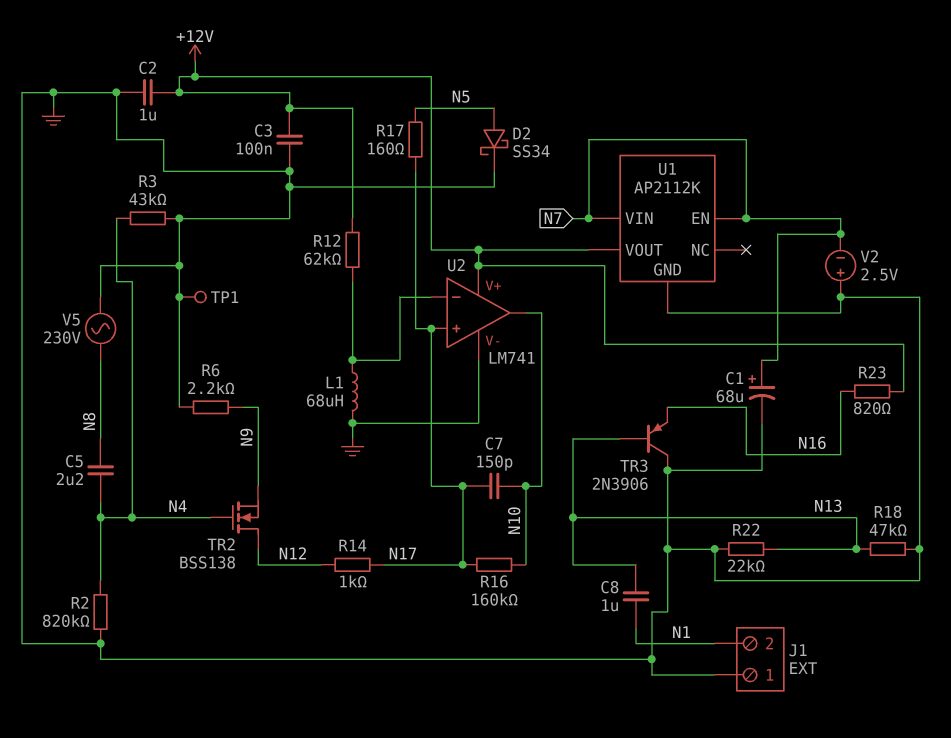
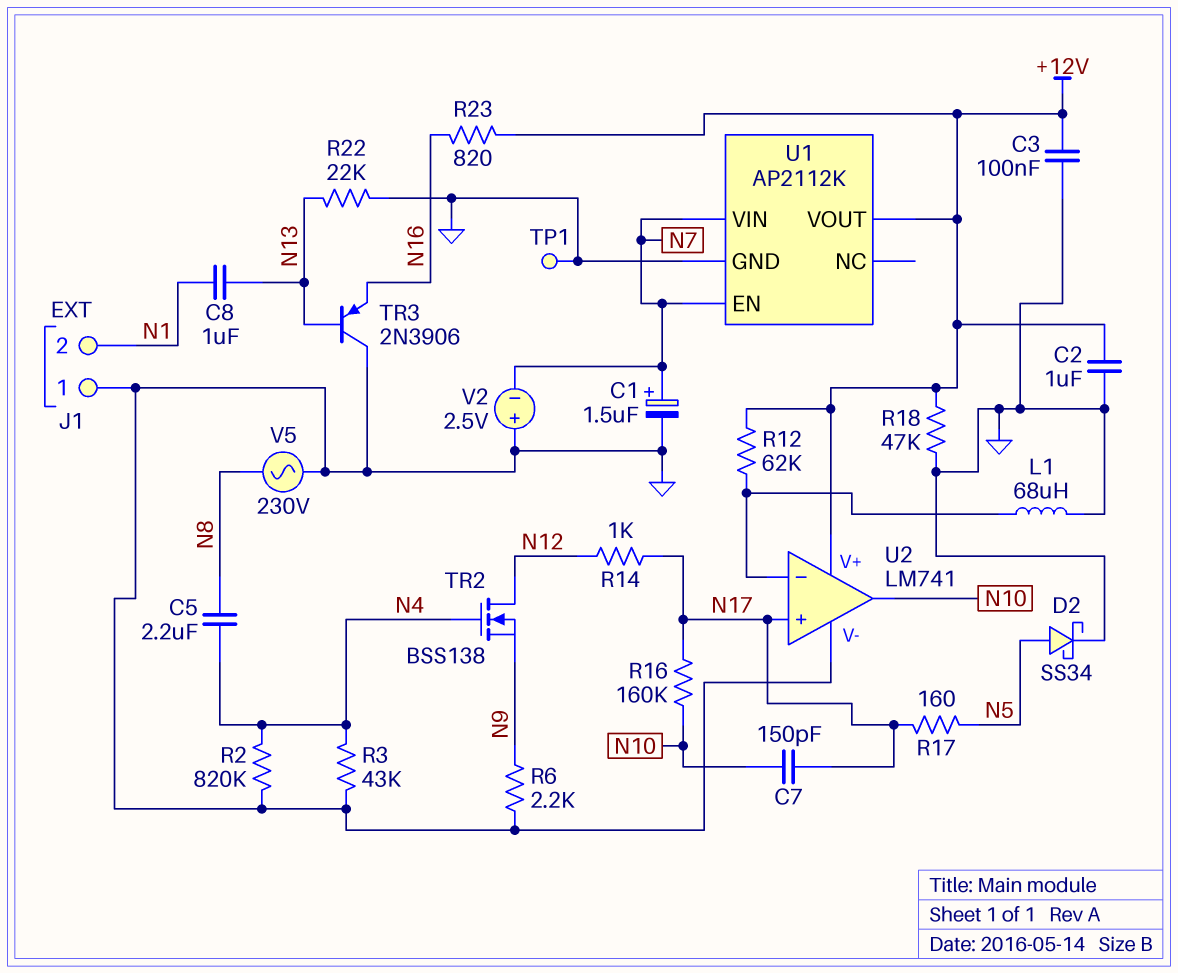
C1: 68uF (plus N7, minus GND) -> 1.5uF (plus N7, minus GND)
R18: 47k (GND, N13) -> 47k (+12V, GND)

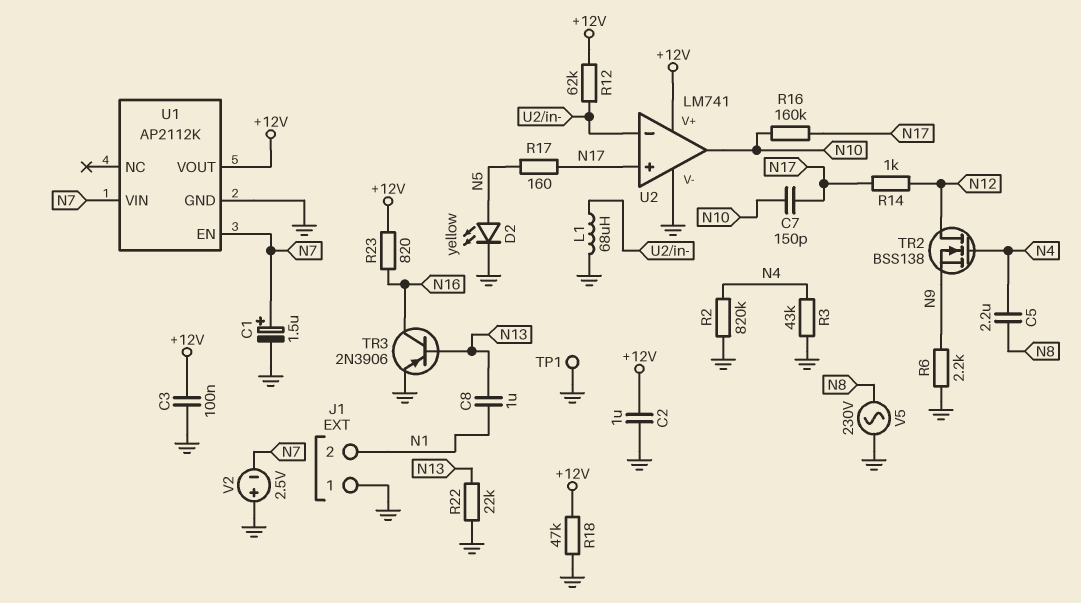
D2: schottky SS34 (A N5, K GND) -> LED yellow (A N5, K GND)
TR3: PNP 2N3906 (B N13, C GND, E N16) -> PNP 2N3906 (B N13, C N16, E GND)

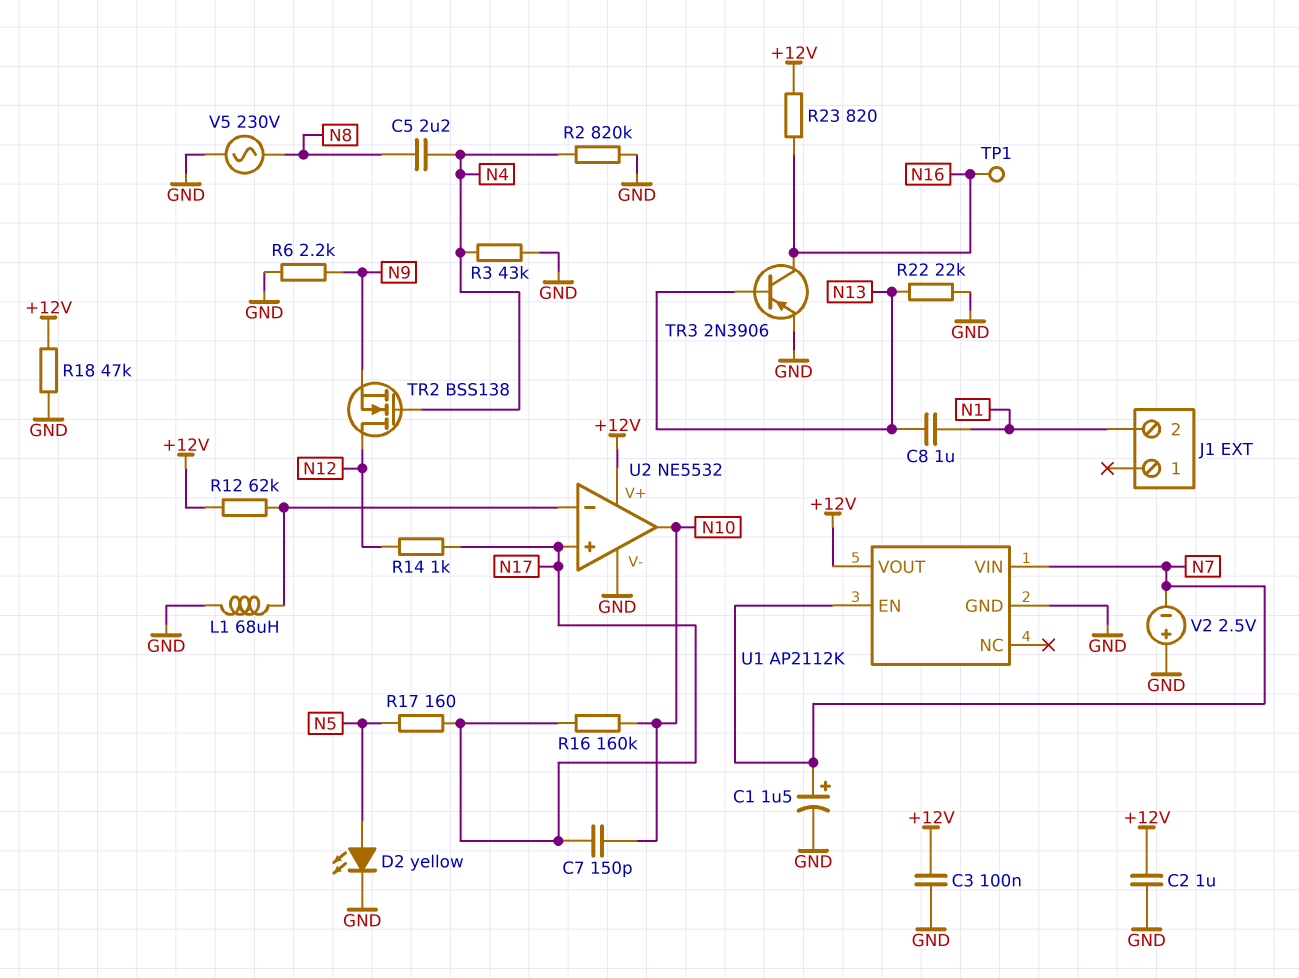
J1 pin 1: GND -> none
TP1: test point (GND) -> test point (N16)
U2: LM741 -> NE5532

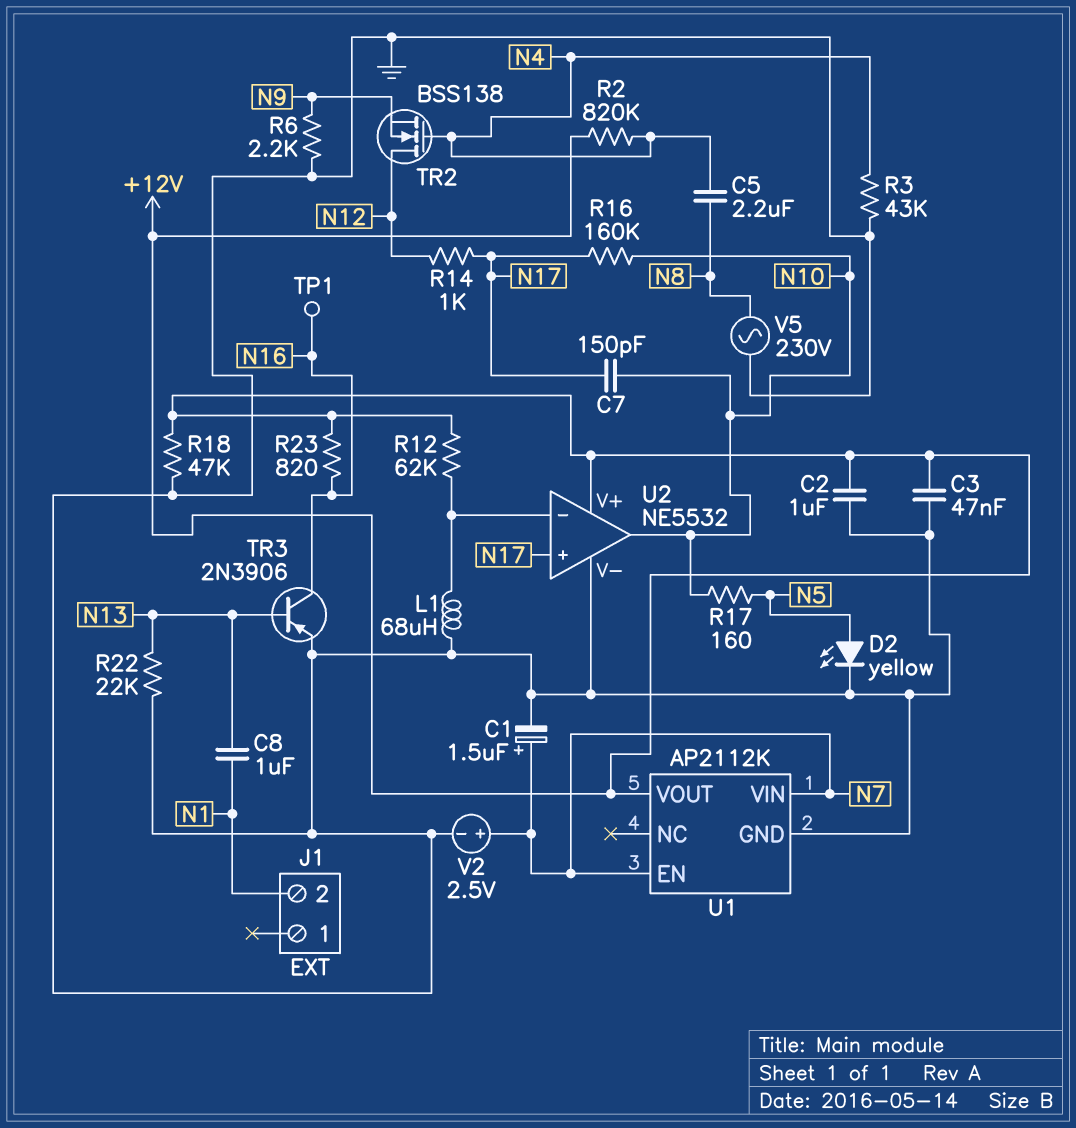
C3: 100nF (+12V, GND) -> 47nF (+12V, GND)
R2: 820k (GND, N4) -> 820k (+12V, N4)
R17: 160 (N5, N17) -> 160 (N5, N10)
V2: 2.5V (plus GND, minus N7) -> 2.5V (plus N7, minus GND)

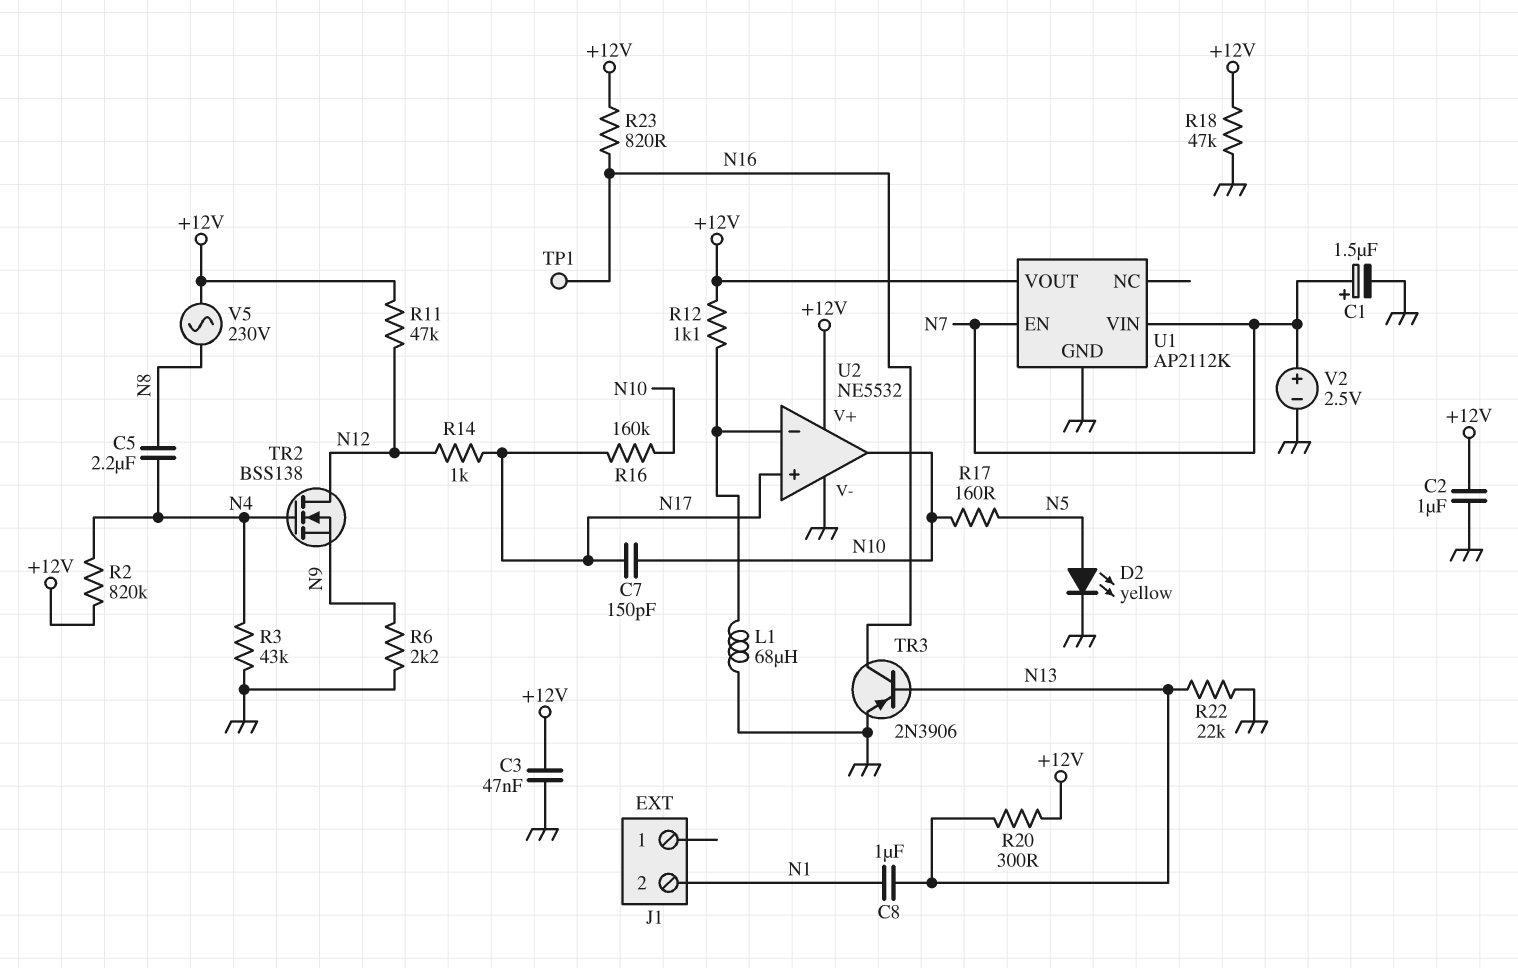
R11: none -> 47k (+12V, N12)
R12: 62k (+12V, U2/in-) -> 1.1k (+12V, U2/in-)
R20: none -> 300 (+12V, N13)
V5: AC 230V (GND, N8) -> AC 230V (+12V, N8)

